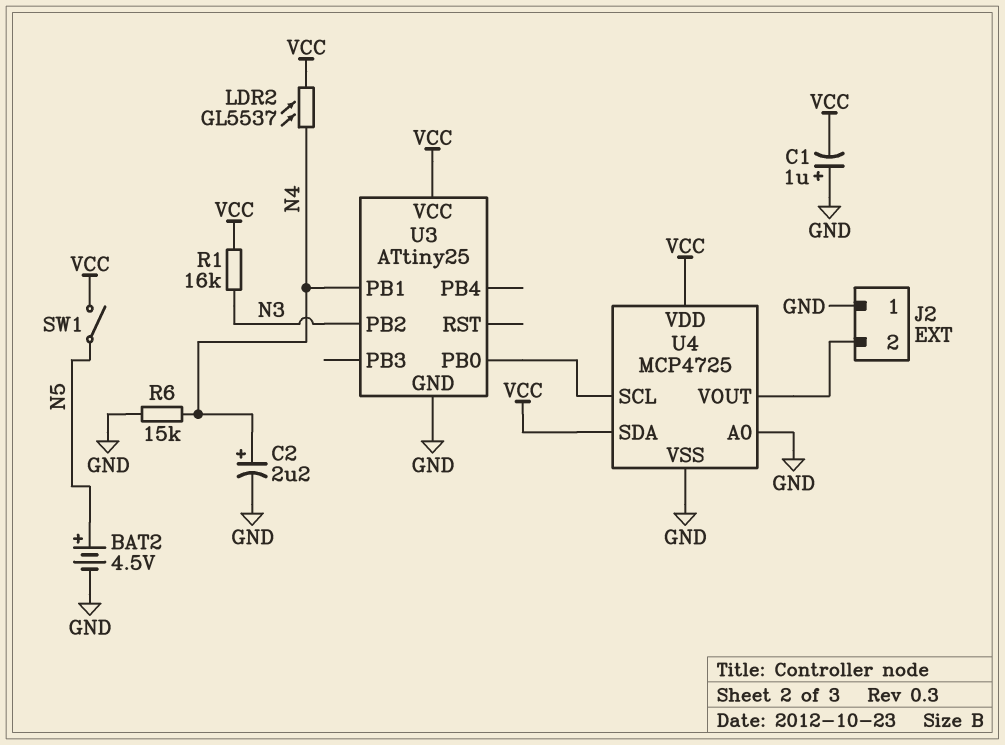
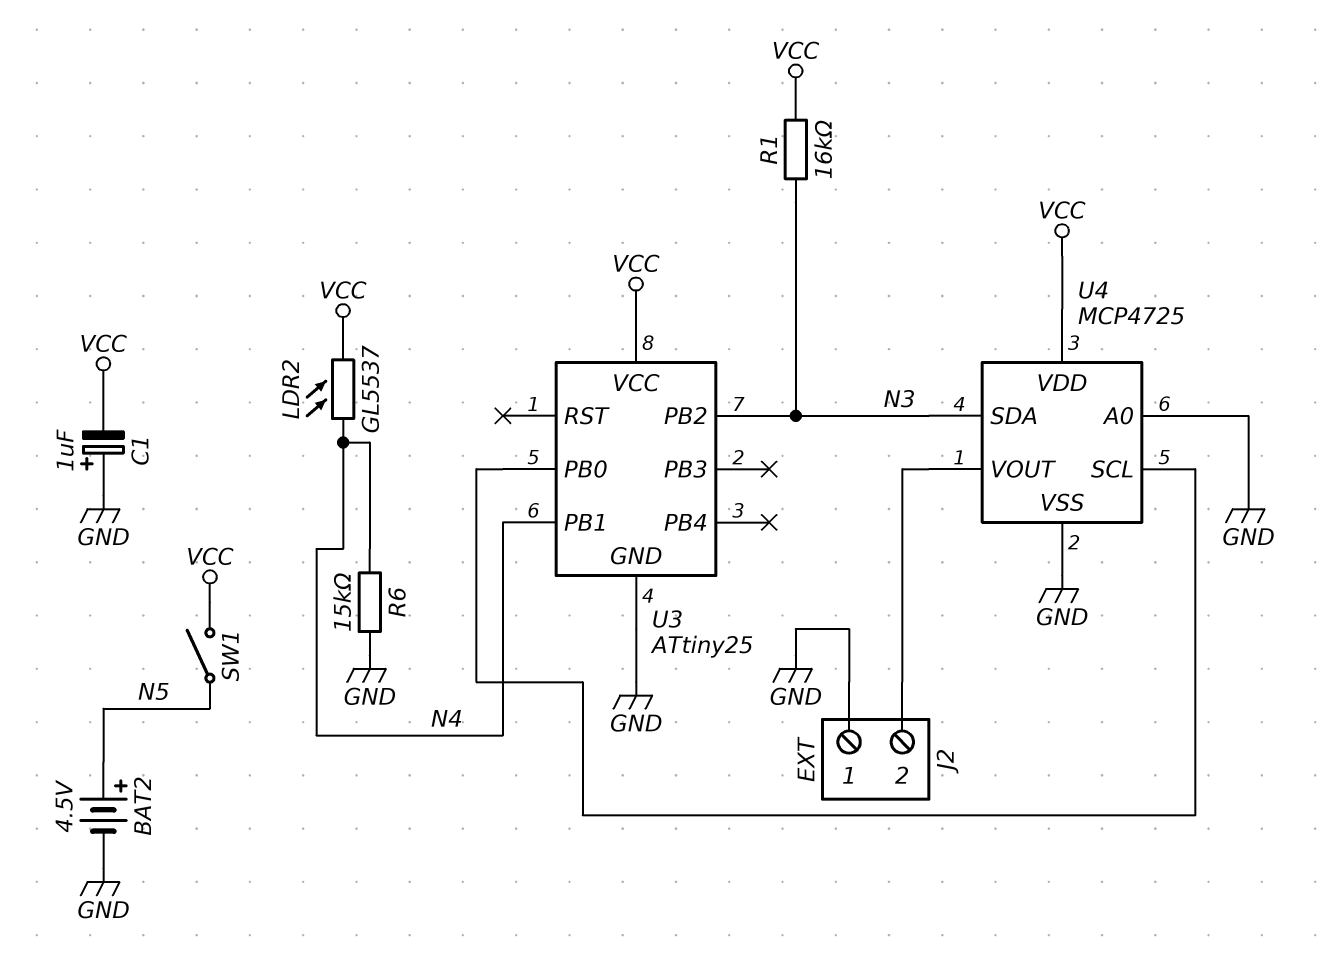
C2: 2.2uF (plus N4, minus GND) -> none
U4 pin SDA: VCC -> N3

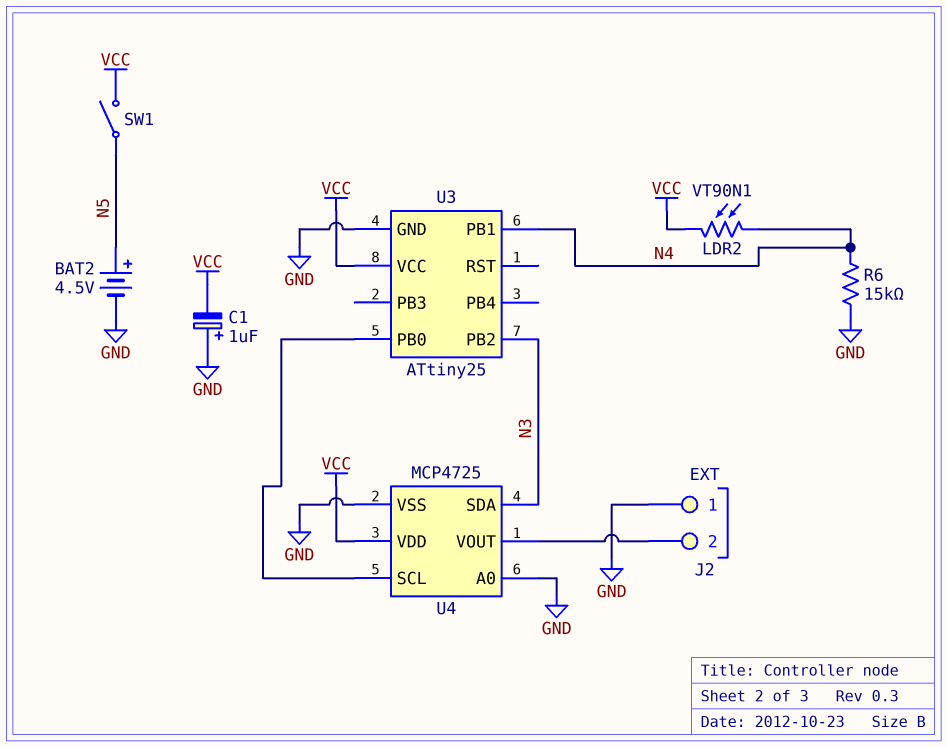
LDR2: GL5537 (N4, VCC) -> VT90N1 (N4, VCC)
R1: 16k (N3, VCC) -> none

